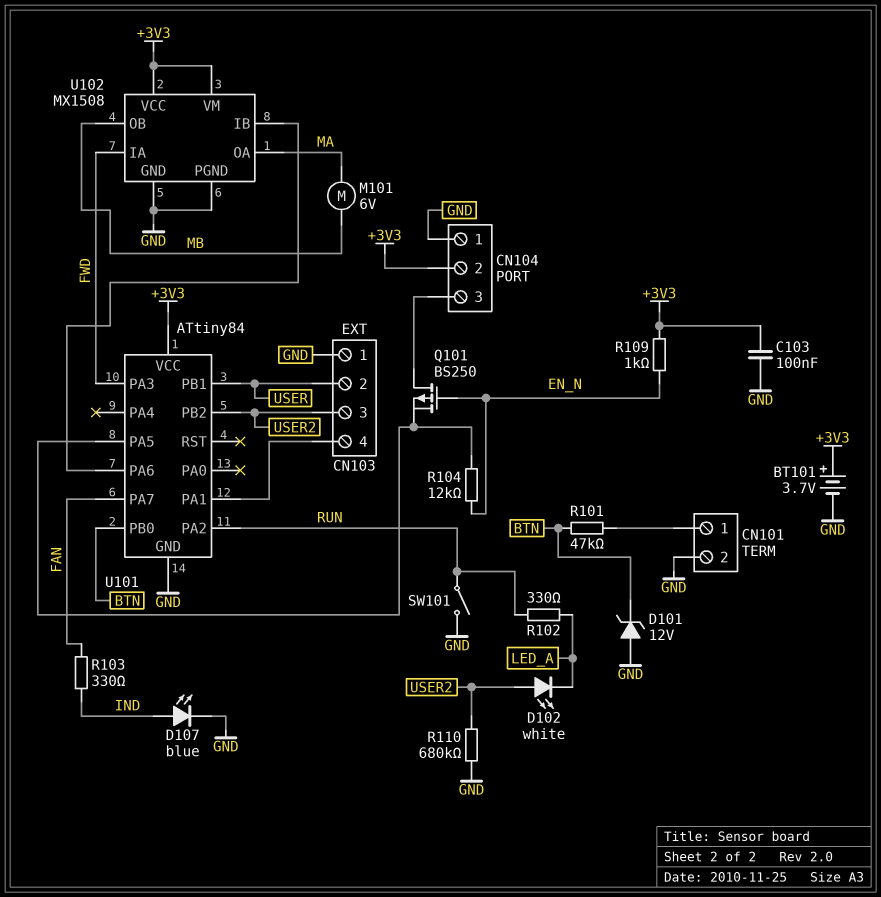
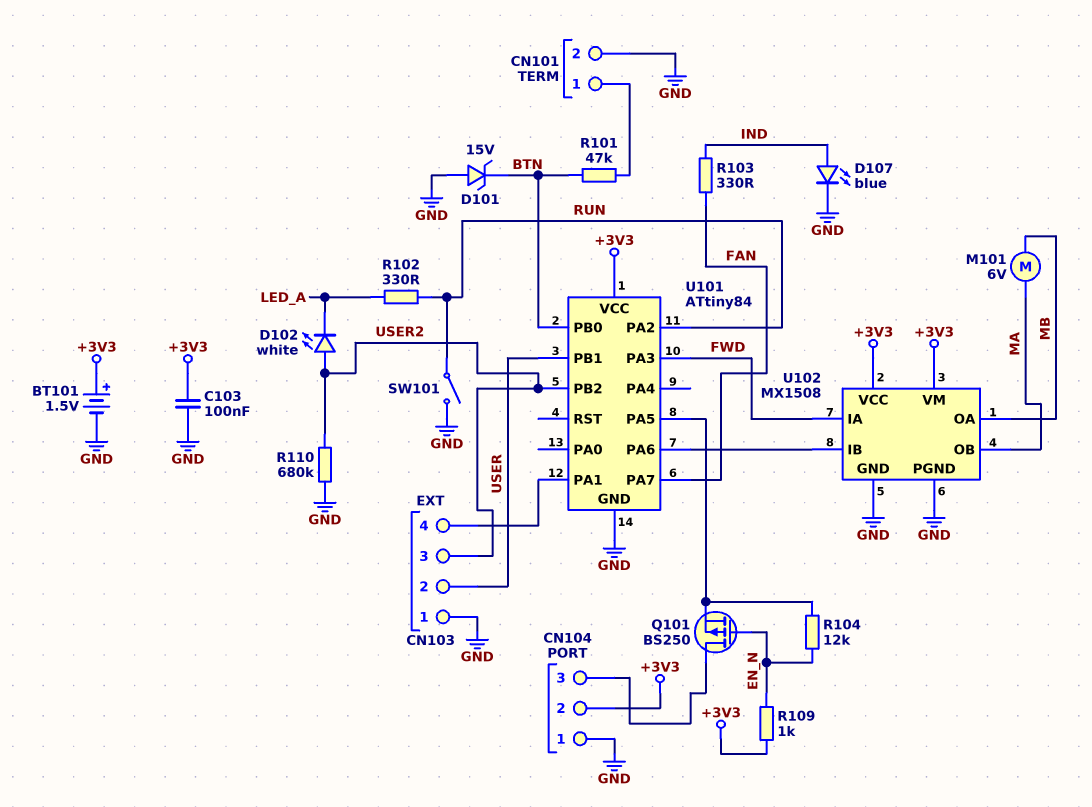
BT101: 3.7V (plus +3V3, minus GND) -> 1.5V (plus +3V3, minus GND)
D101: zener 12V (A GND, K BTN) -> zener 15V (A GND, K BTN)
U102 pin OA: MA -> MB
U102 pin OB: MB -> MA

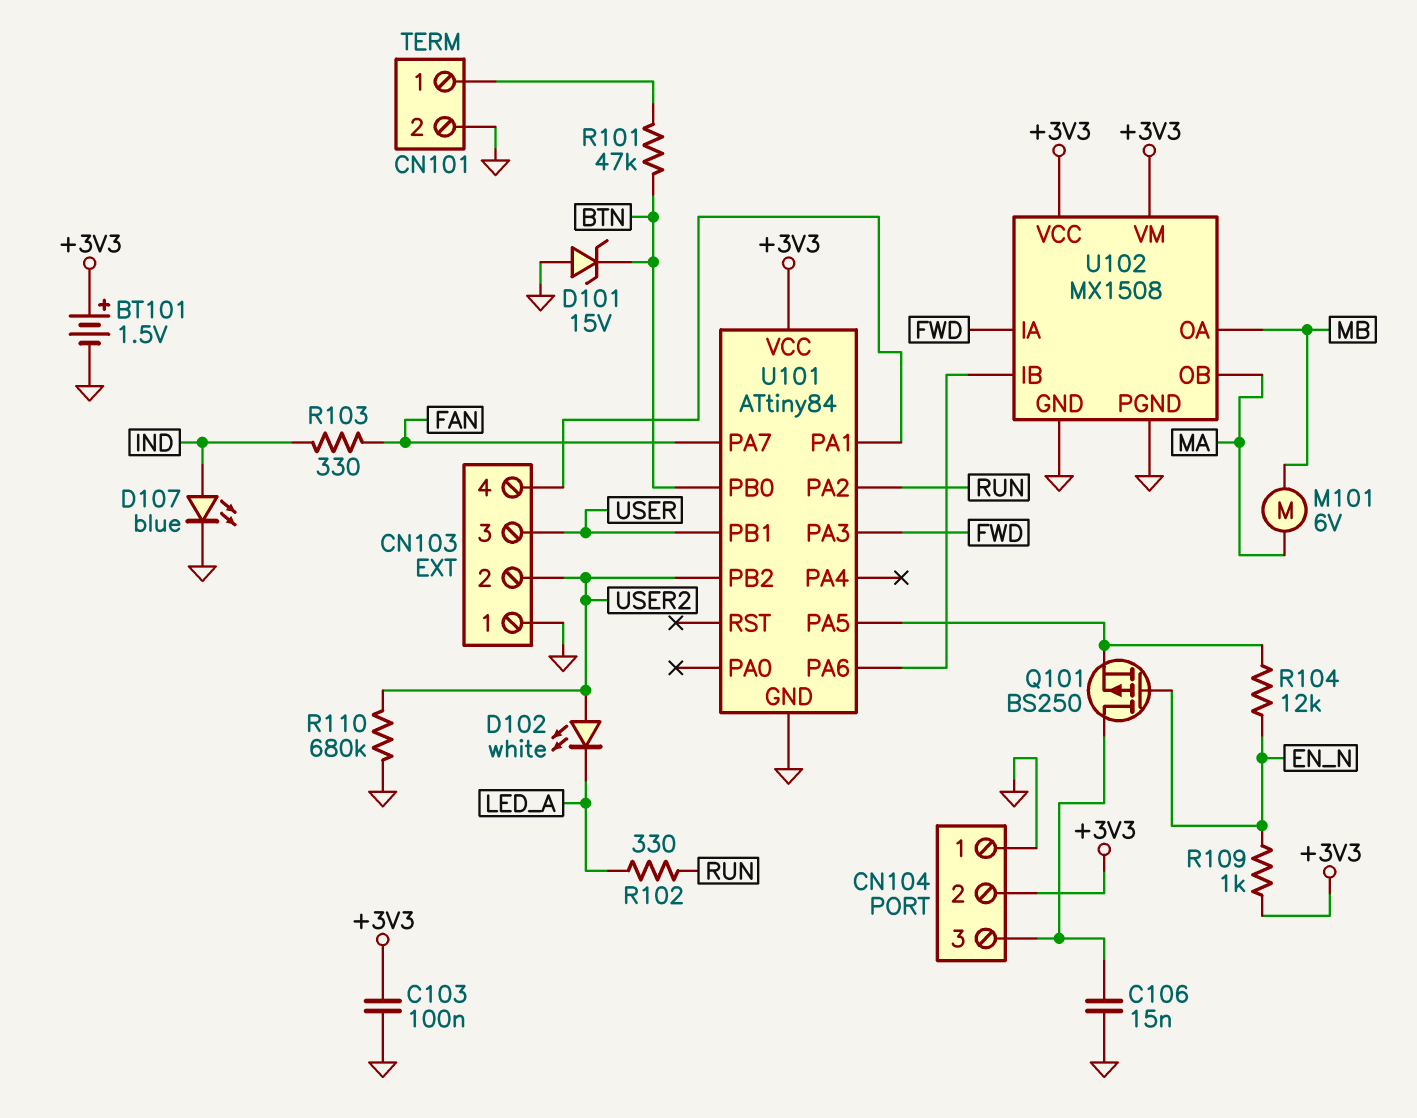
C106: none -> 15nF (CN104/3, GND)
CN103 pin 2: USER -> USER2
CN103 pin 3: USER2 -> USER
SW101: switch (GND, RUN) -> none

